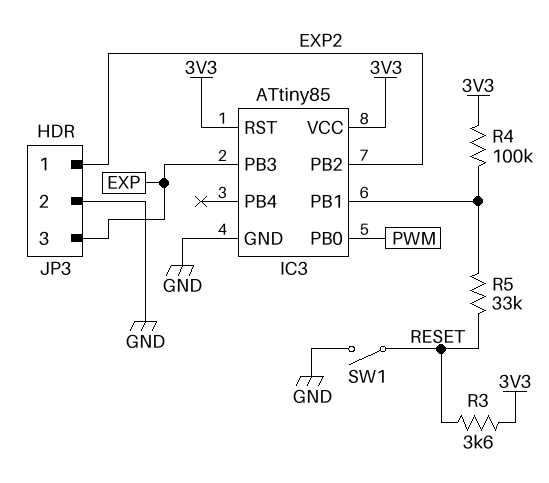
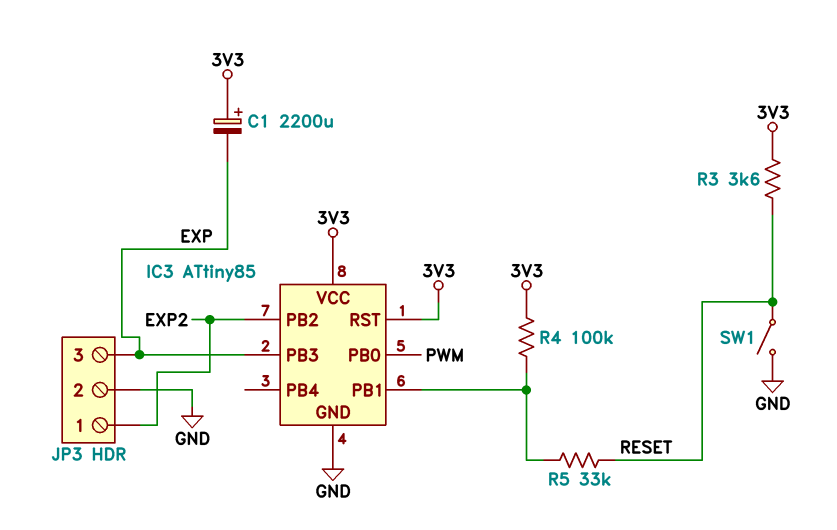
C1: none -> 2200uF (plus 3V3, minus EXP)

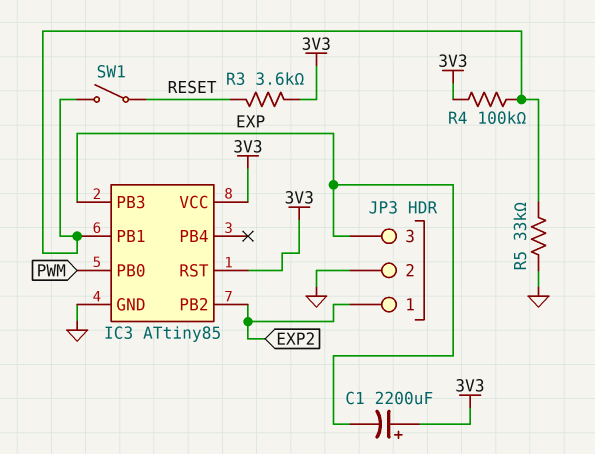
R5: 33k (IC3/PB1, RESET) -> 33k (GND, IC3/PB1)
SW1: switch (GND, RESET) -> switch (IC3/PB1, RESET)

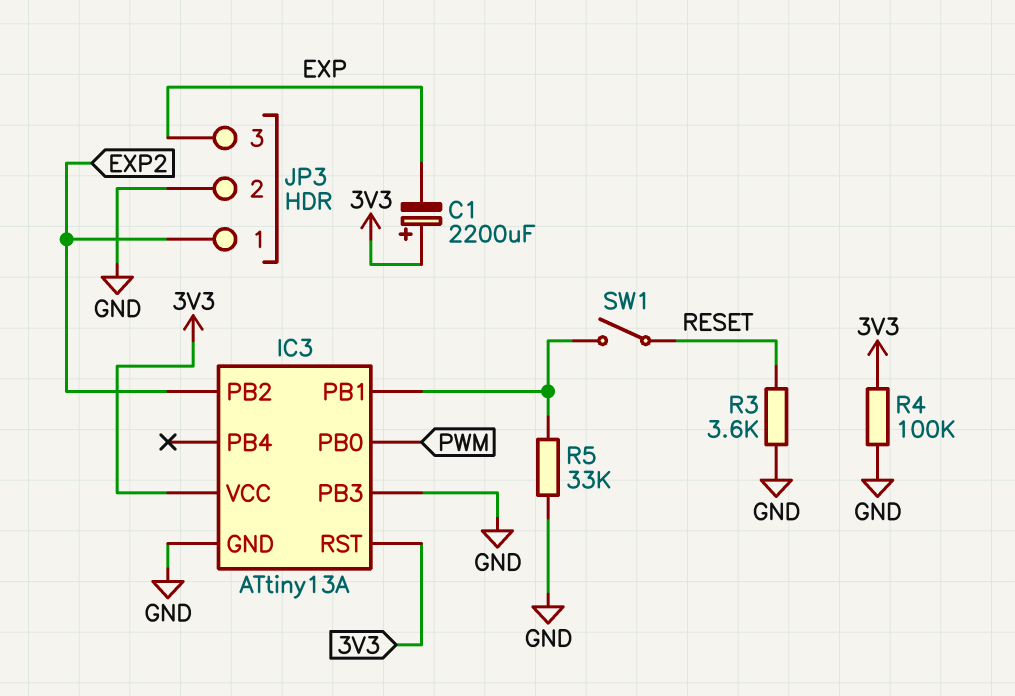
IC3: ATtiny85 -> ATtiny13A
IC3 pin PB3: EXP -> GND
R3: 3.6k (3V3, RESET) -> 3.6k (GND, RESET)
R4: 100k (3V3, IC3/PB1) -> 100k (3V3, GND)

